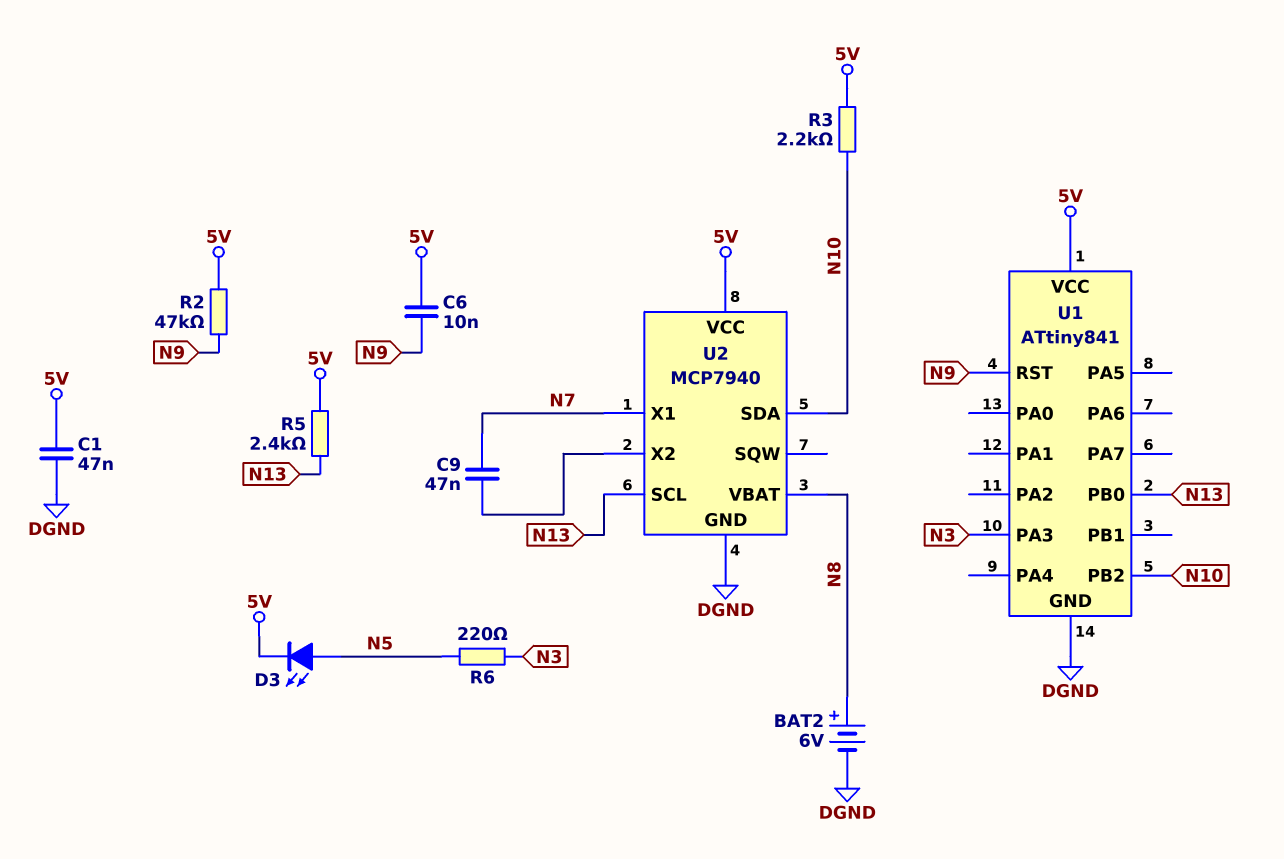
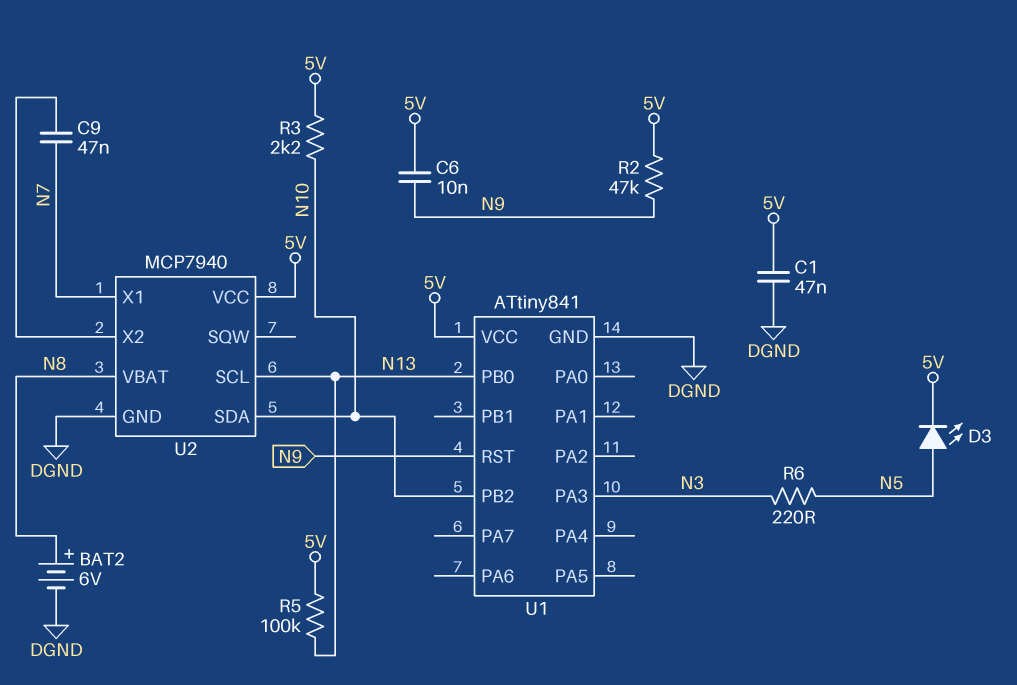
R5: 2.4k (5V, N13) -> 100k (5V, N13)

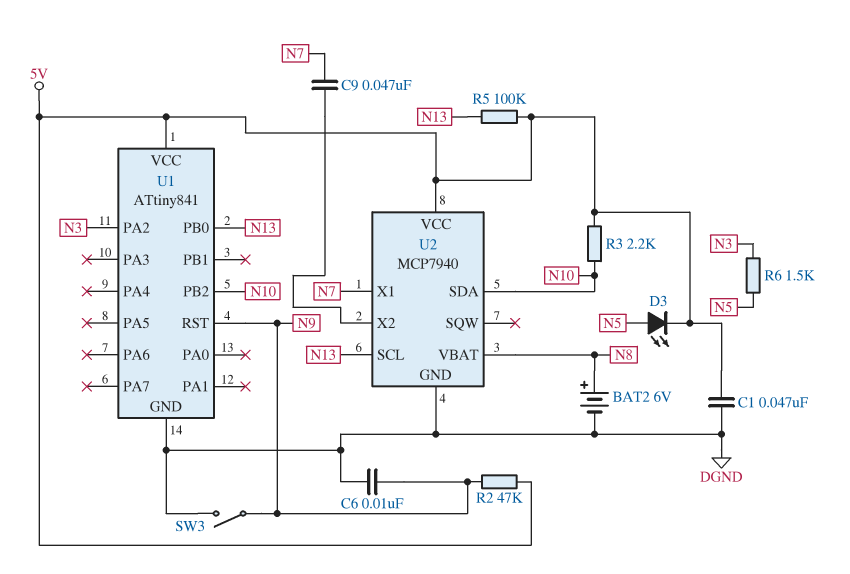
C6: 10nF (5V, N9) -> 10nF (DGND, N9)
R6: 220 (N3, N5) -> 1.5k (N3, N5)
SW3: none -> switch (DGND, N9)
U1 pin PA2: none -> N3
U1 pin PA3: N3 -> none

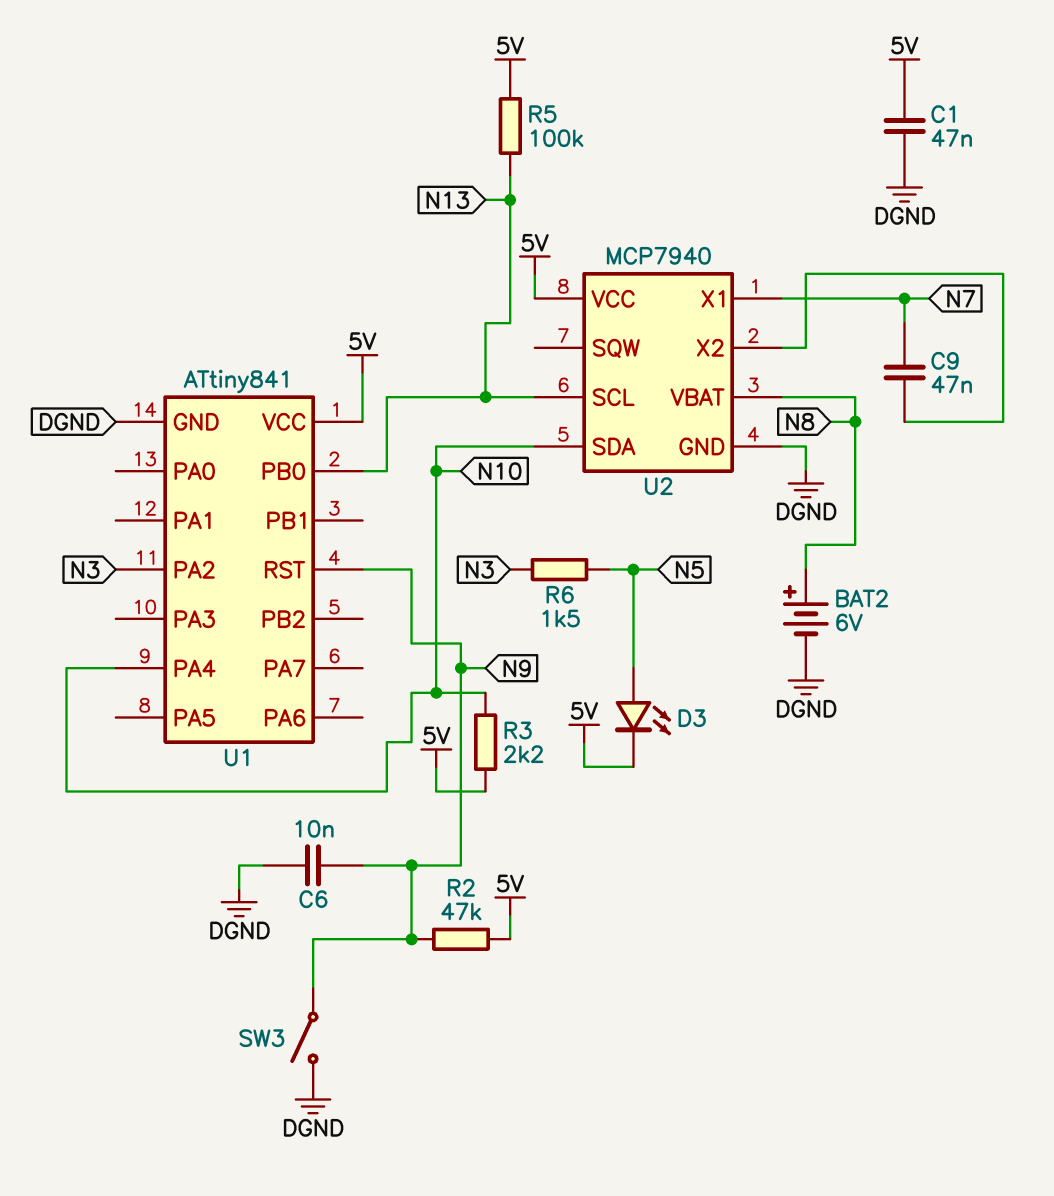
U1 pin PA4: none -> N10
U1 pin PB2: N10 -> none

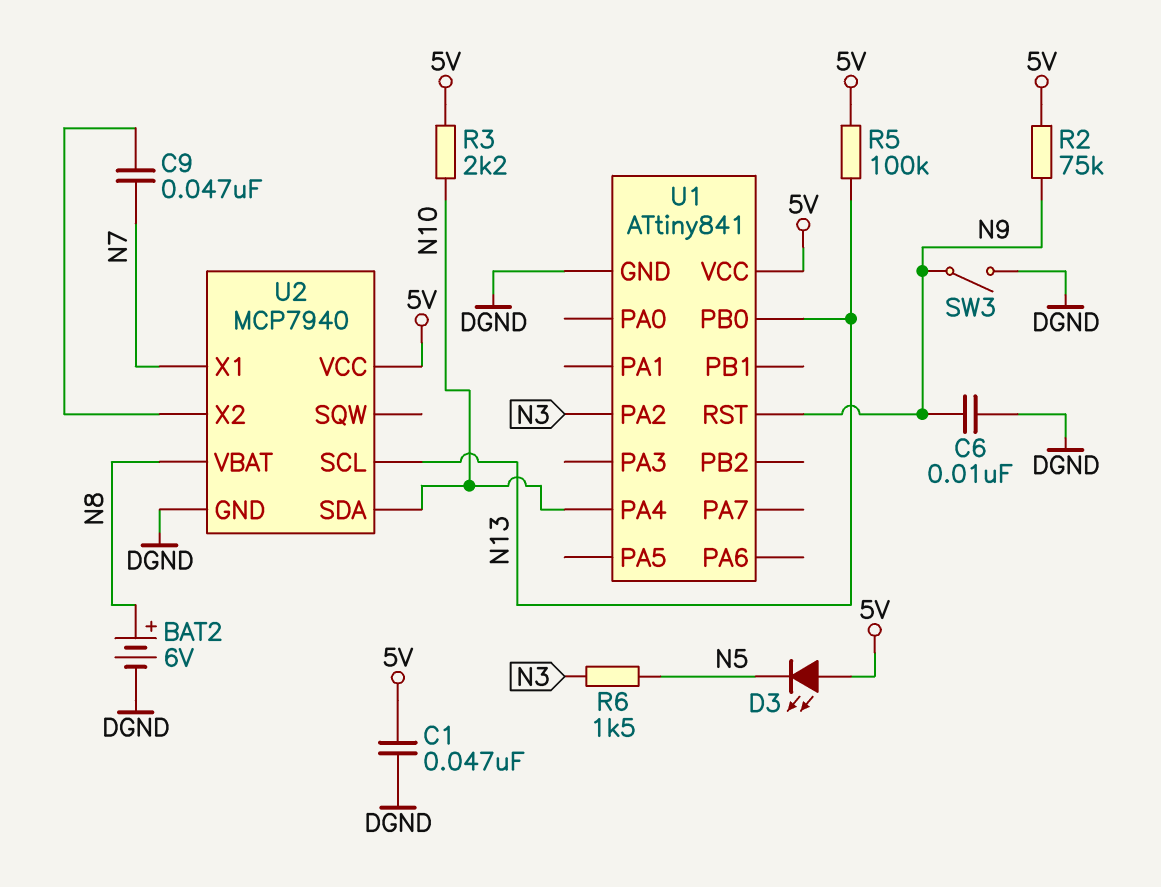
D3: LED (A N5, K 5V) -> LED (A 5V, K N5)
R2: 47k (5V, N9) -> 75k (5V, N9)

